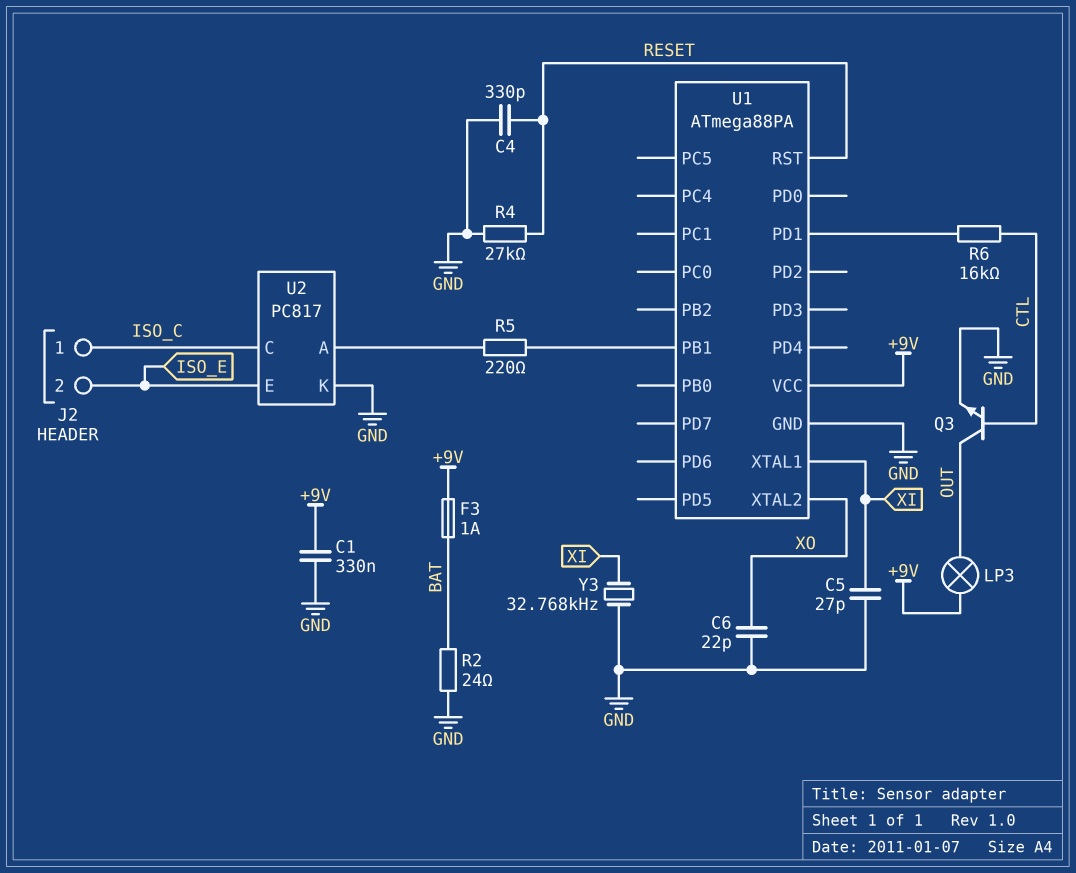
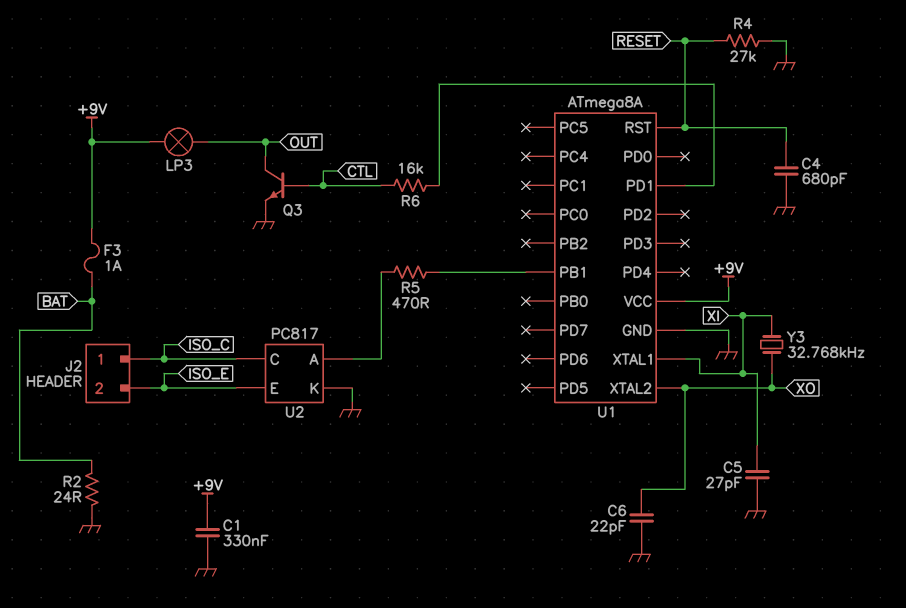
C4: 330pF (GND, RESET) -> 680pF (GND, RESET)
R5: 220 (U1/PB1, U2/A) -> 470 (U1/PB1, U2/A)
U1: ATmega88PA -> ATmega8A
Y3: 32.768kHz (GND, XI) -> 32.768kHz (XI, XO)

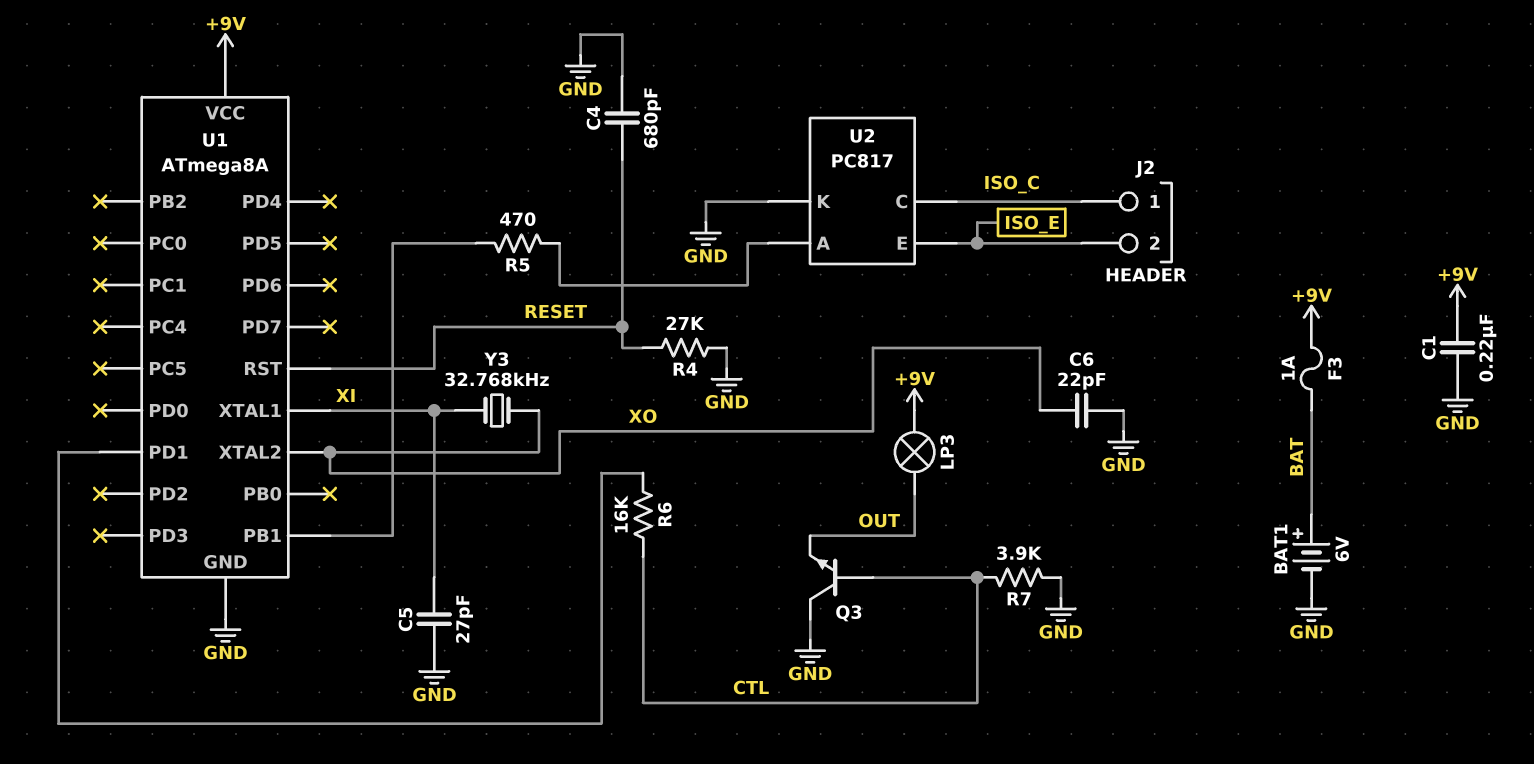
BAT1: none -> 6V (plus BAT, minus GND)
C1: 330nF (+9V, GND) -> 220nF (+9V, GND)
Q3: NPN (B CTL, C OUT, E GND) -> NPN (B CTL, C GND, E OUT)
R2: 24 (BAT, GND) -> none
R7: none -> 3.9k (CTL, GND)

